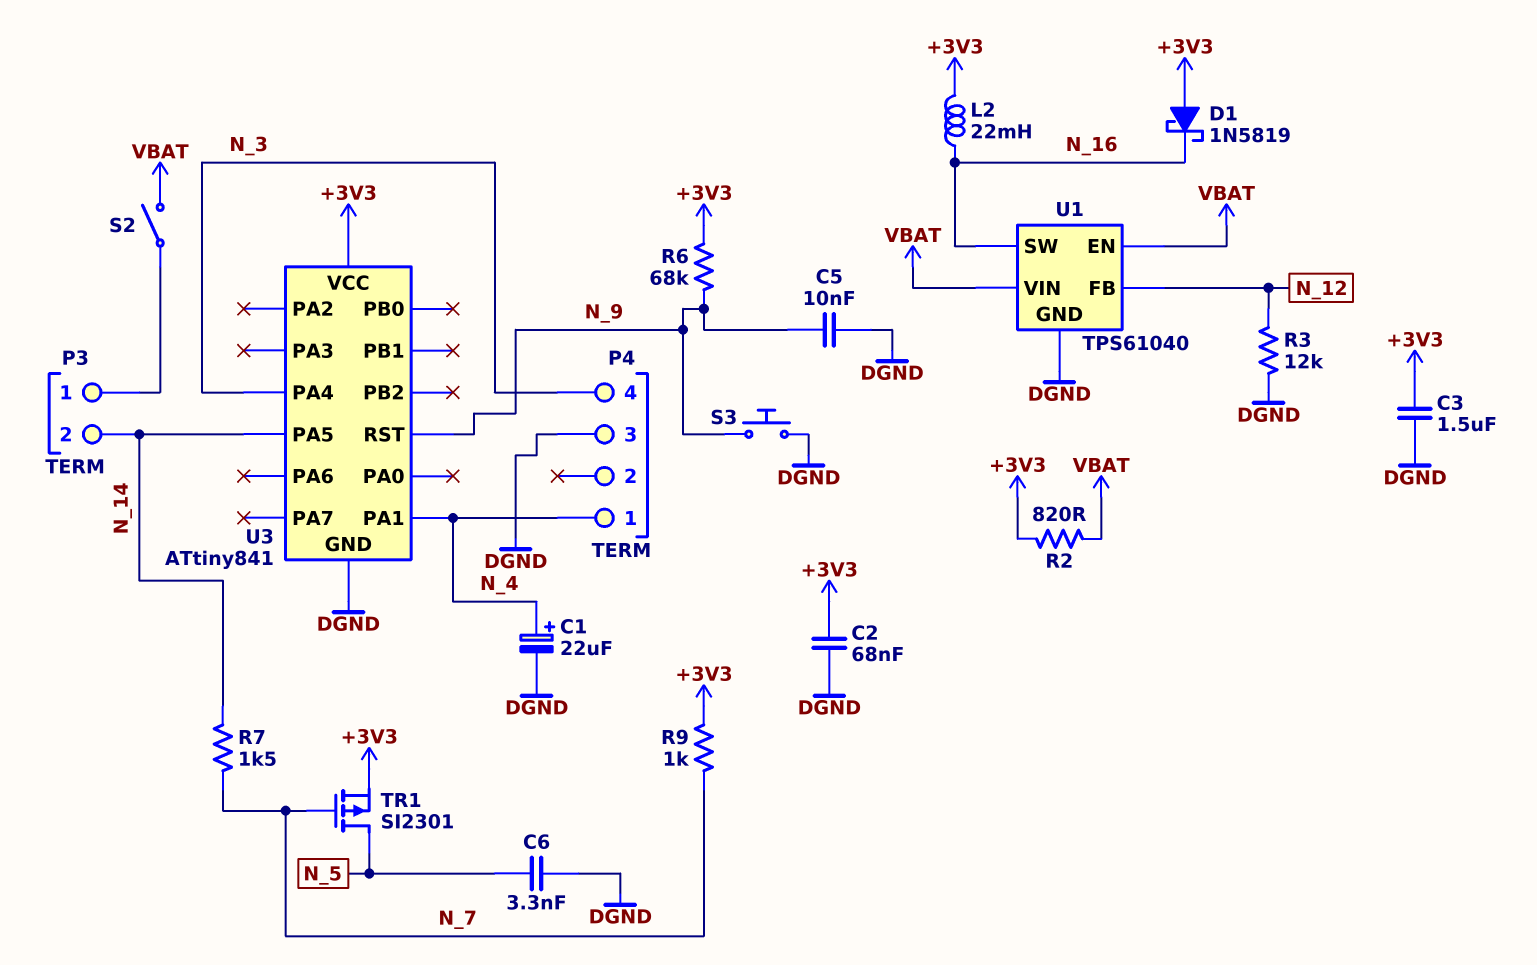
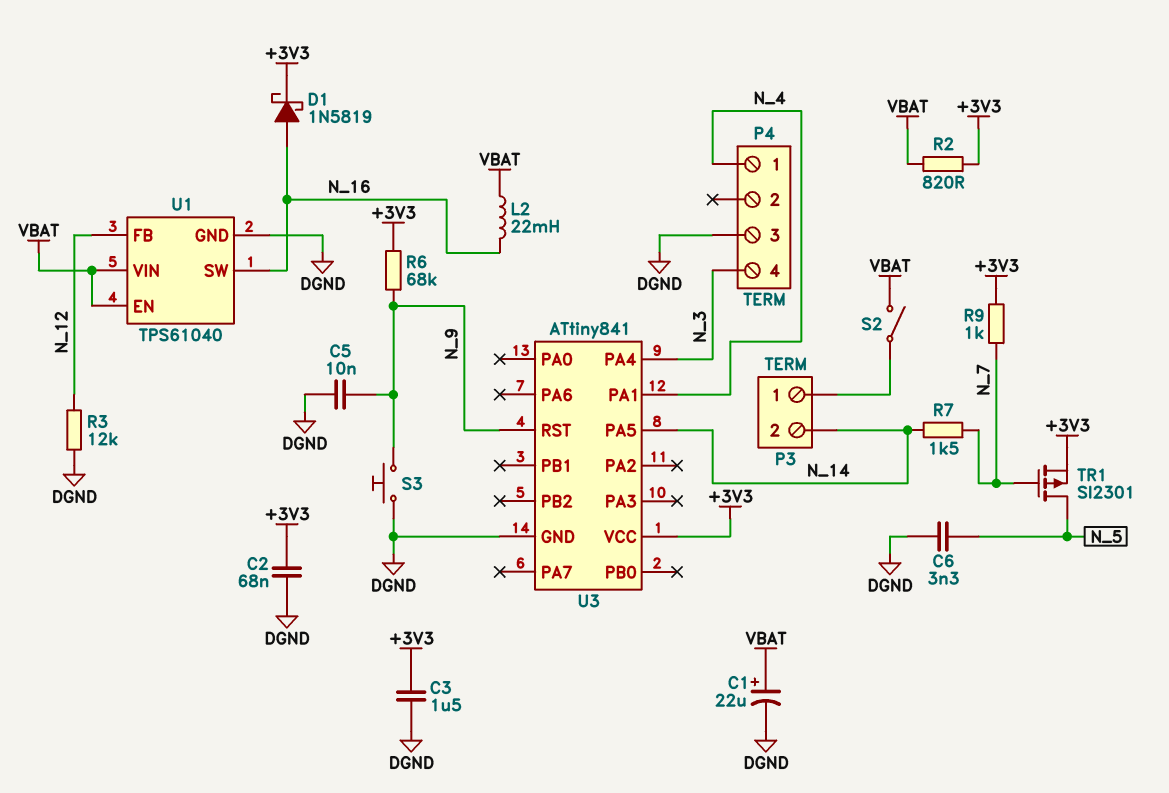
C1: 22uF (plus N_4, minus DGND) -> 22uF (plus VBAT, minus DGND)
D1: schottky 1N5819 (A +3V3, K N_16) -> schottky 1N5819 (A N_16, K +3V3)
L2: 22mH (+3V3, N_16) -> 22mH (N_16, VBAT)

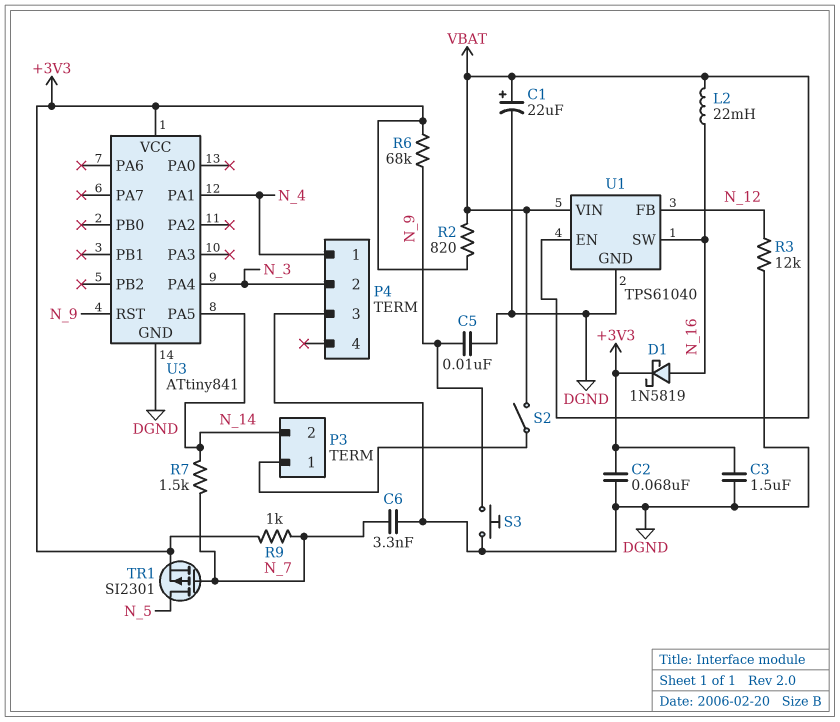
C6: 3.3nF (DGND, N_5) -> 3.3nF (DGND, N_7)
P4 pin 2: none -> N_3
P4 pin 4: N_3 -> none

